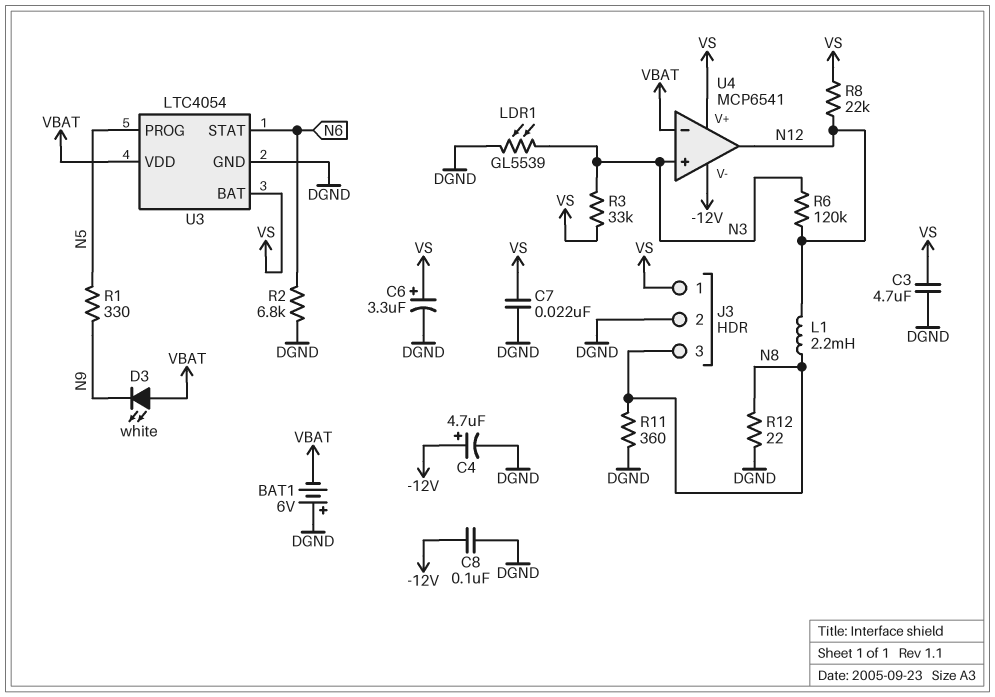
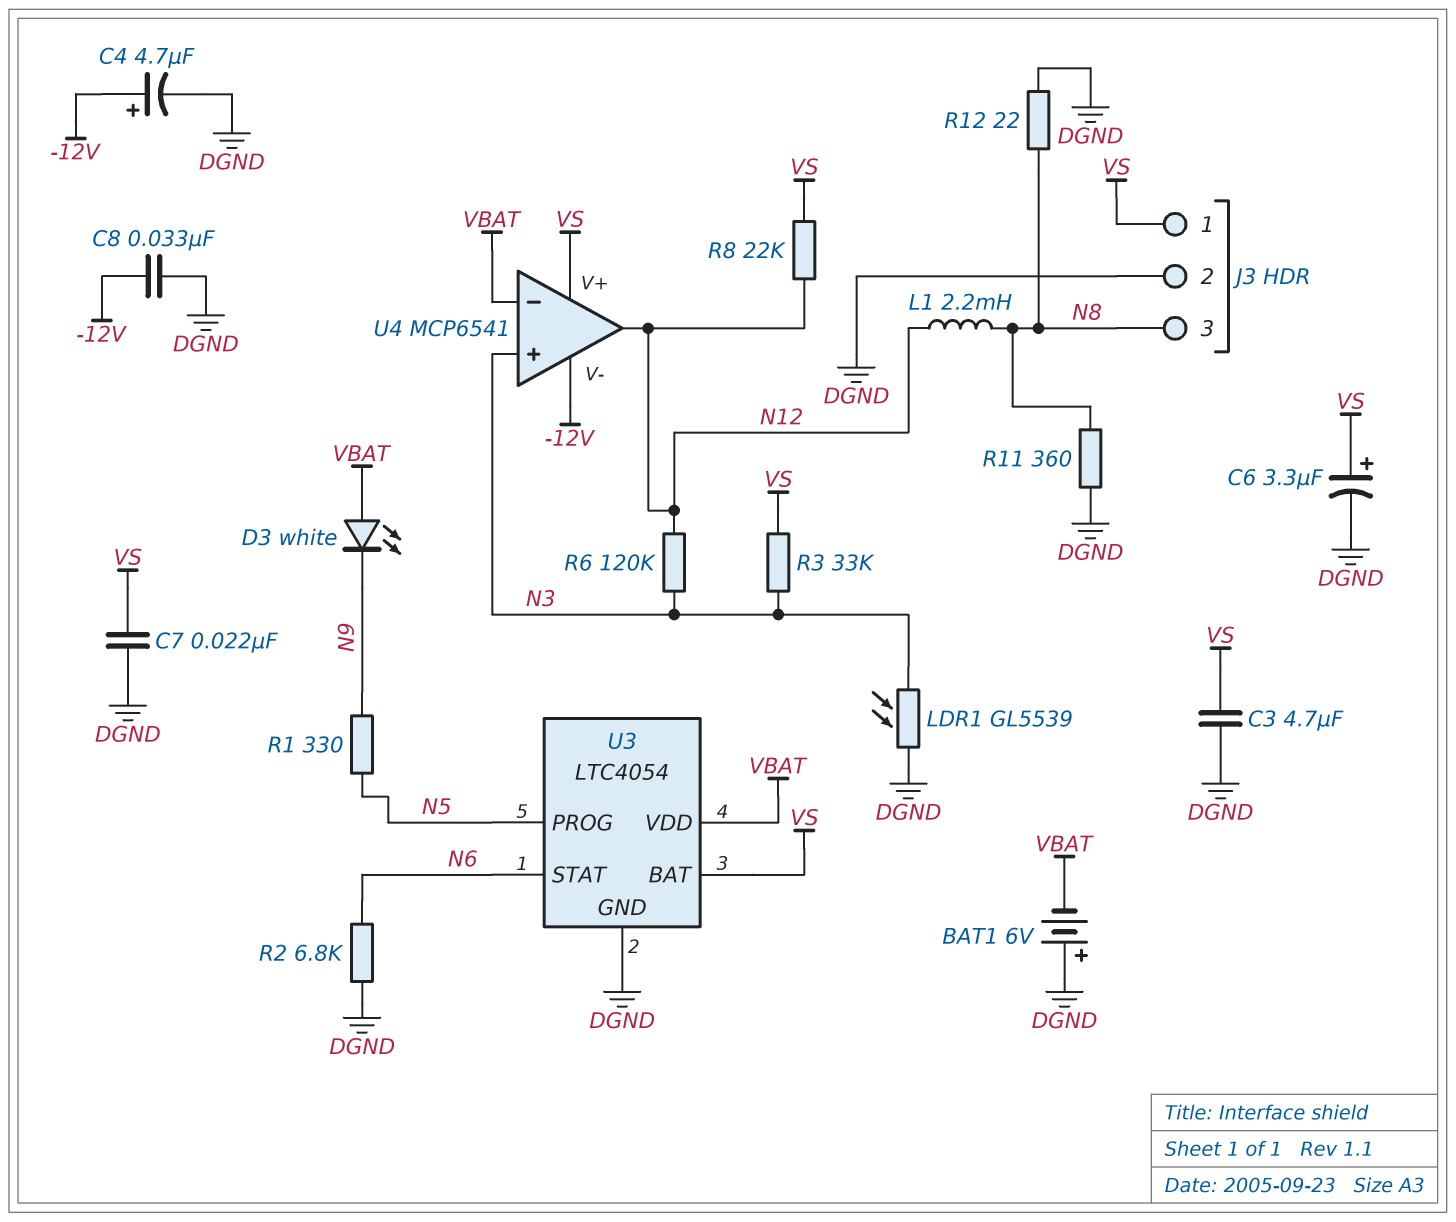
C8: 100nF (-12V, DGND) -> 33nF (-12V, DGND)

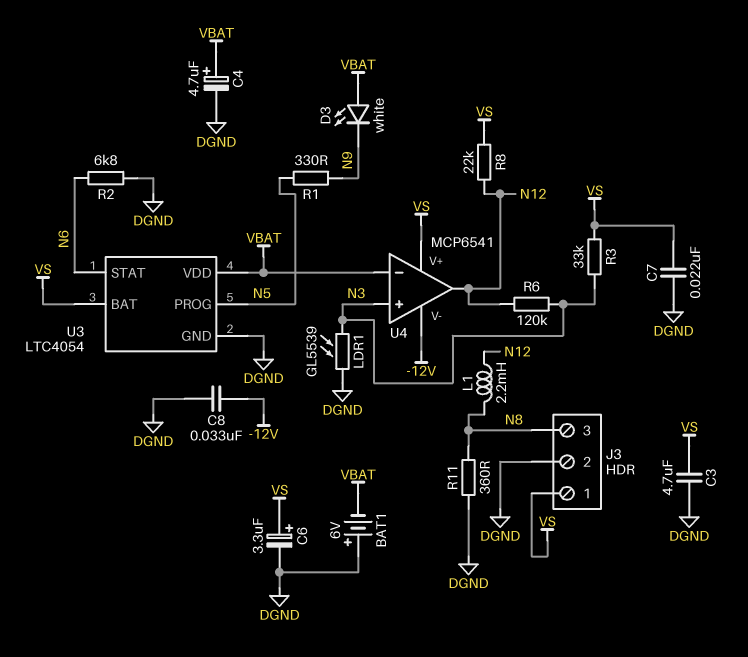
C4: 4.7uF (plus -12V, minus DGND) -> 4.7uF (plus VBAT, minus DGND)
R12: 22 (DGND, N8) -> none

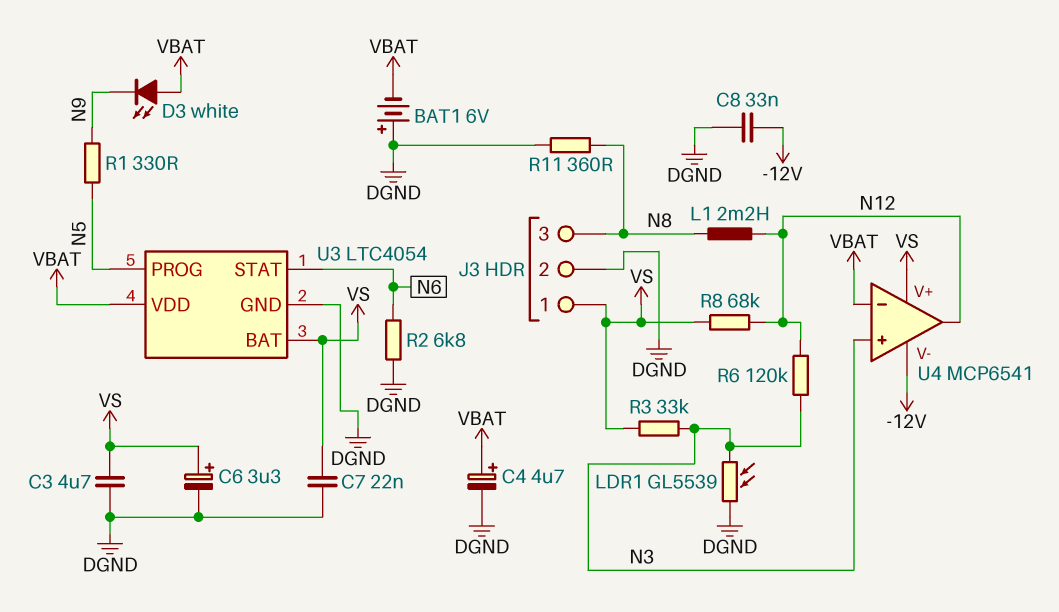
R8: 22k (N12, VS) -> 68k (N12, VS)

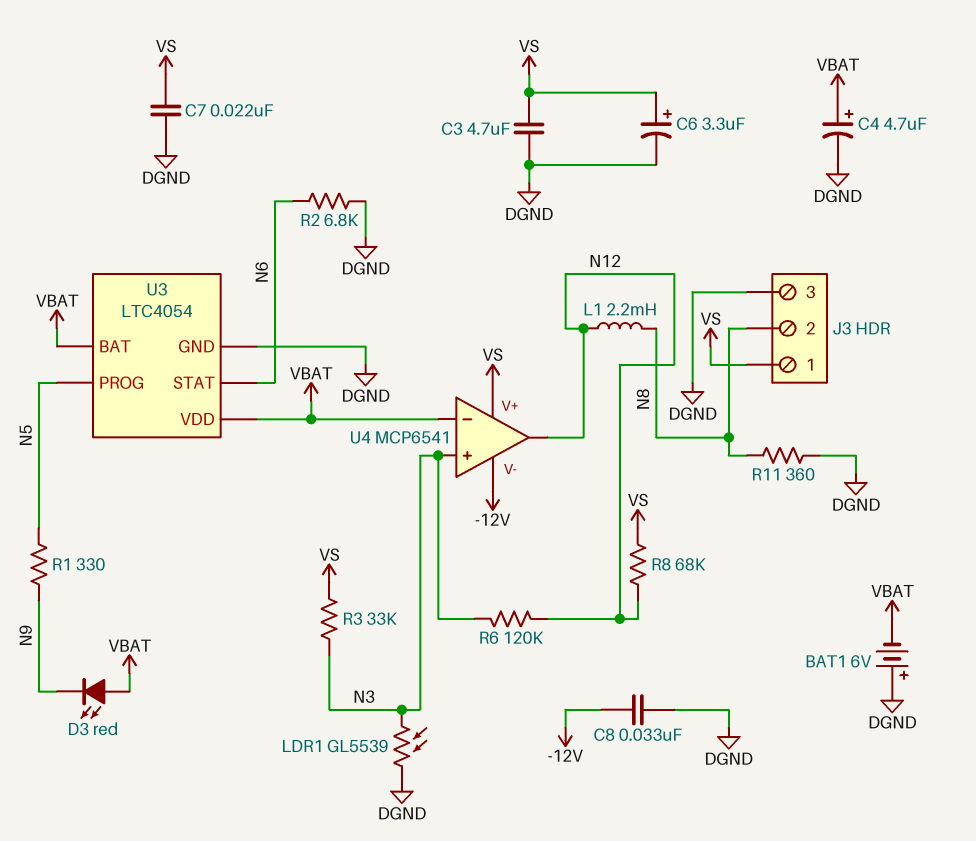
D3: LED white (A VBAT, K N9) -> LED red (A VBAT, K N9)
J3 pin 2: DGND -> N8
J3 pin 3: N8 -> DGND
U3 pin BAT: VS -> VBAT

